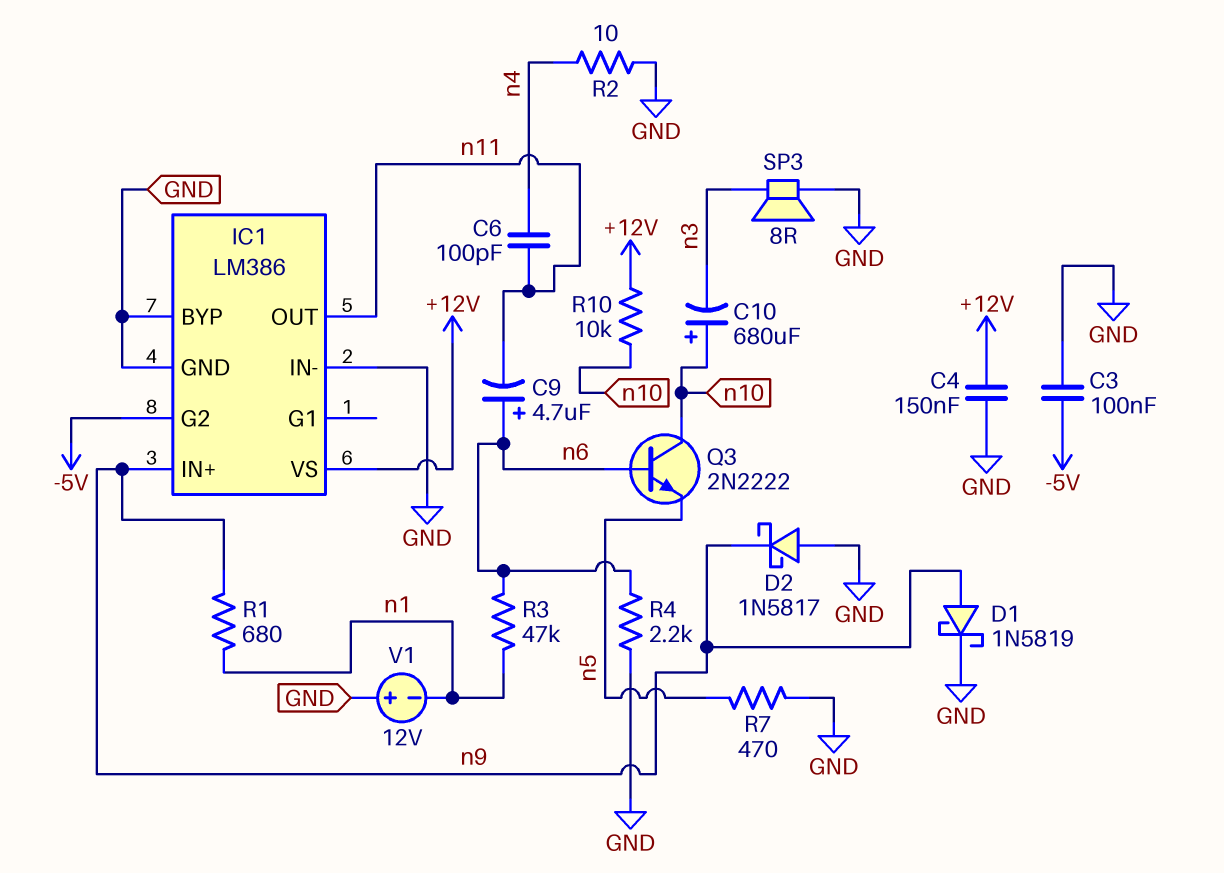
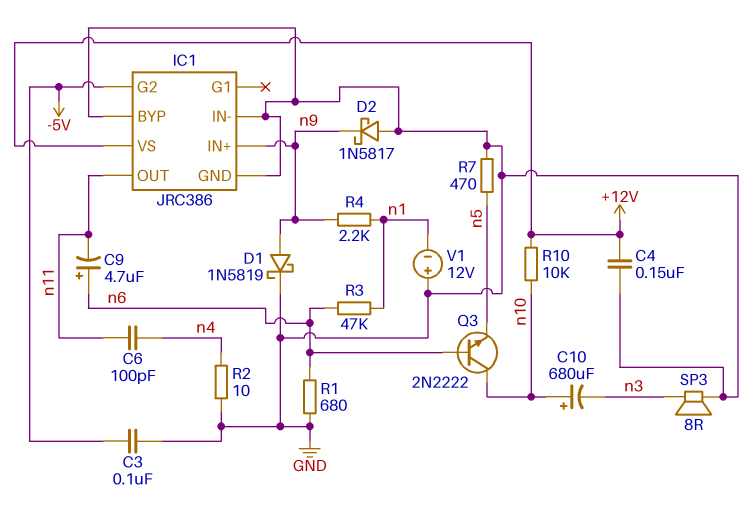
IC1: LM386 -> JRC386
R1: 680 (n1, n9) -> 680 (GND, n6)
R4: 2.2k (GND, n6) -> 2.2k (n1, n9)

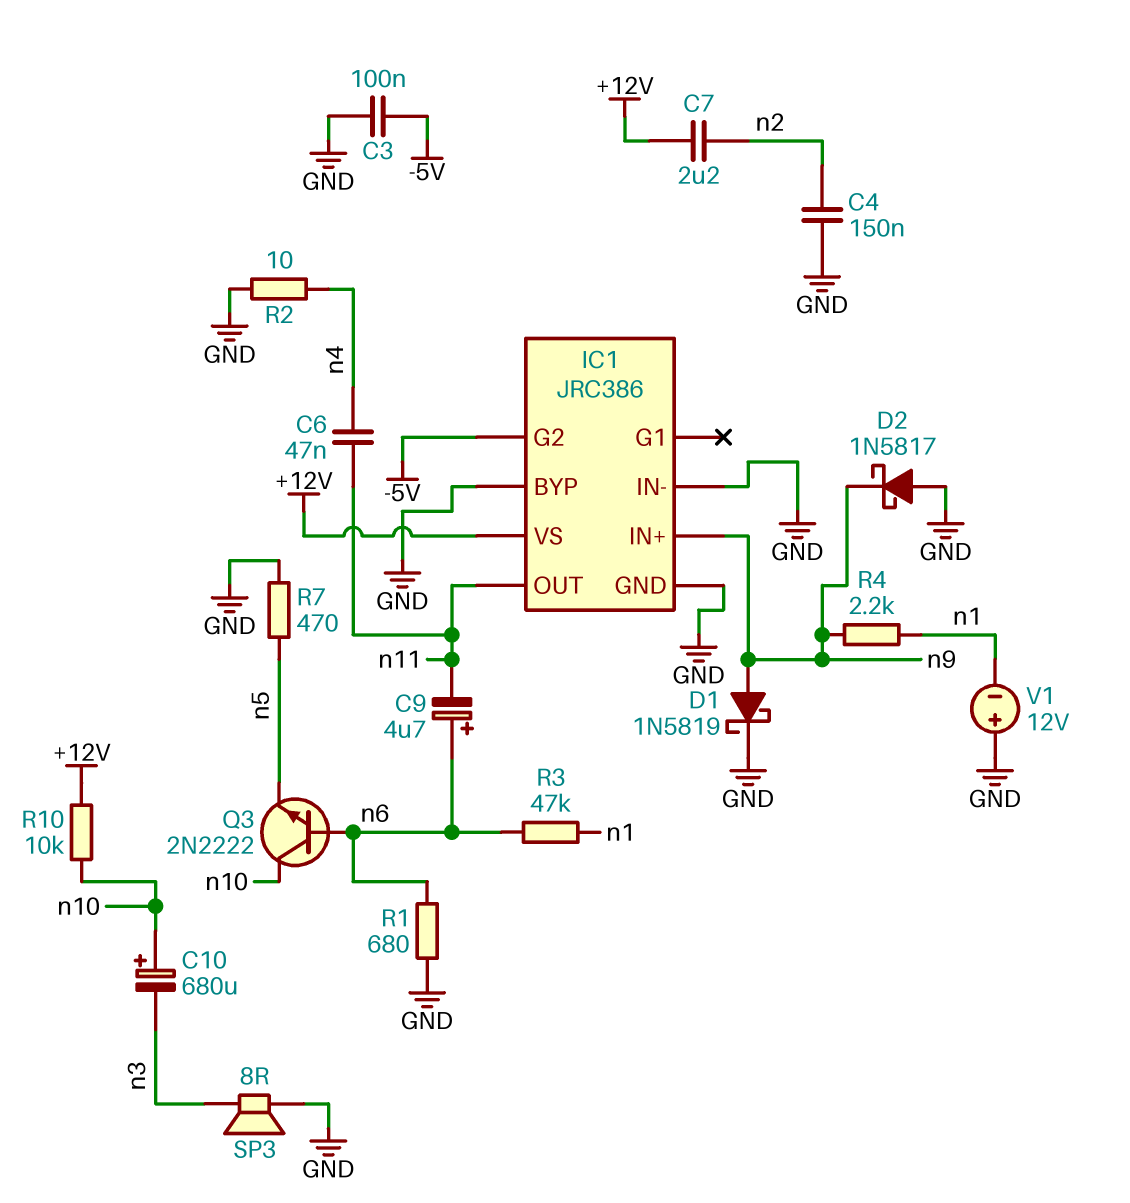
C4: 150nF (+12V, GND) -> 150nF (GND, n2)
C6: 100pF (n4, n11) -> 47nF (n4, n11)
C7: none -> 2.2uF (+12V, n2)

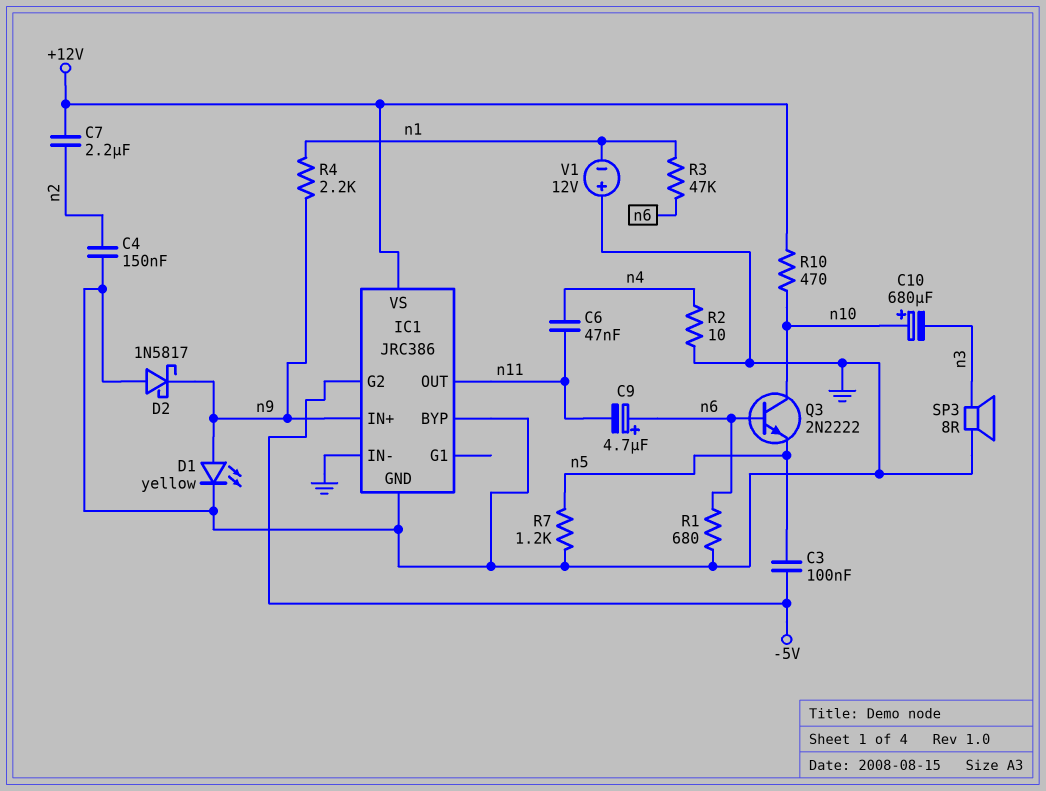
C3: 100nF (-5V, GND) -> 100nF (-5V, n5)
D1: schottky 1N5819 (A n9, K GND) -> LED yellow (A n9, K GND)
R7: 470 (GND, n5) -> 1.2k (GND, n5)
R10: 10k (+12V, n10) -> 470 (+12V, n10)

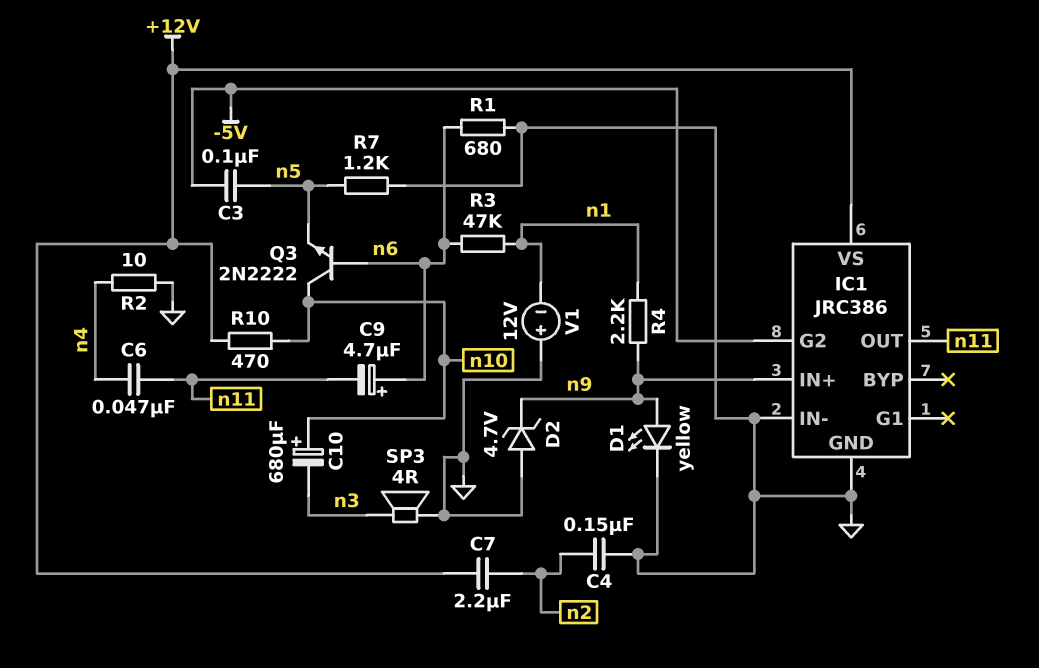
D2: schottky 1N5817 (A GND, K n9) -> zener 4.7V (A GND, K n9)
IC1 pin BYP: GND -> none
SP3: speaker 8R (GND, n3) -> speaker 4R (GND, n3)

